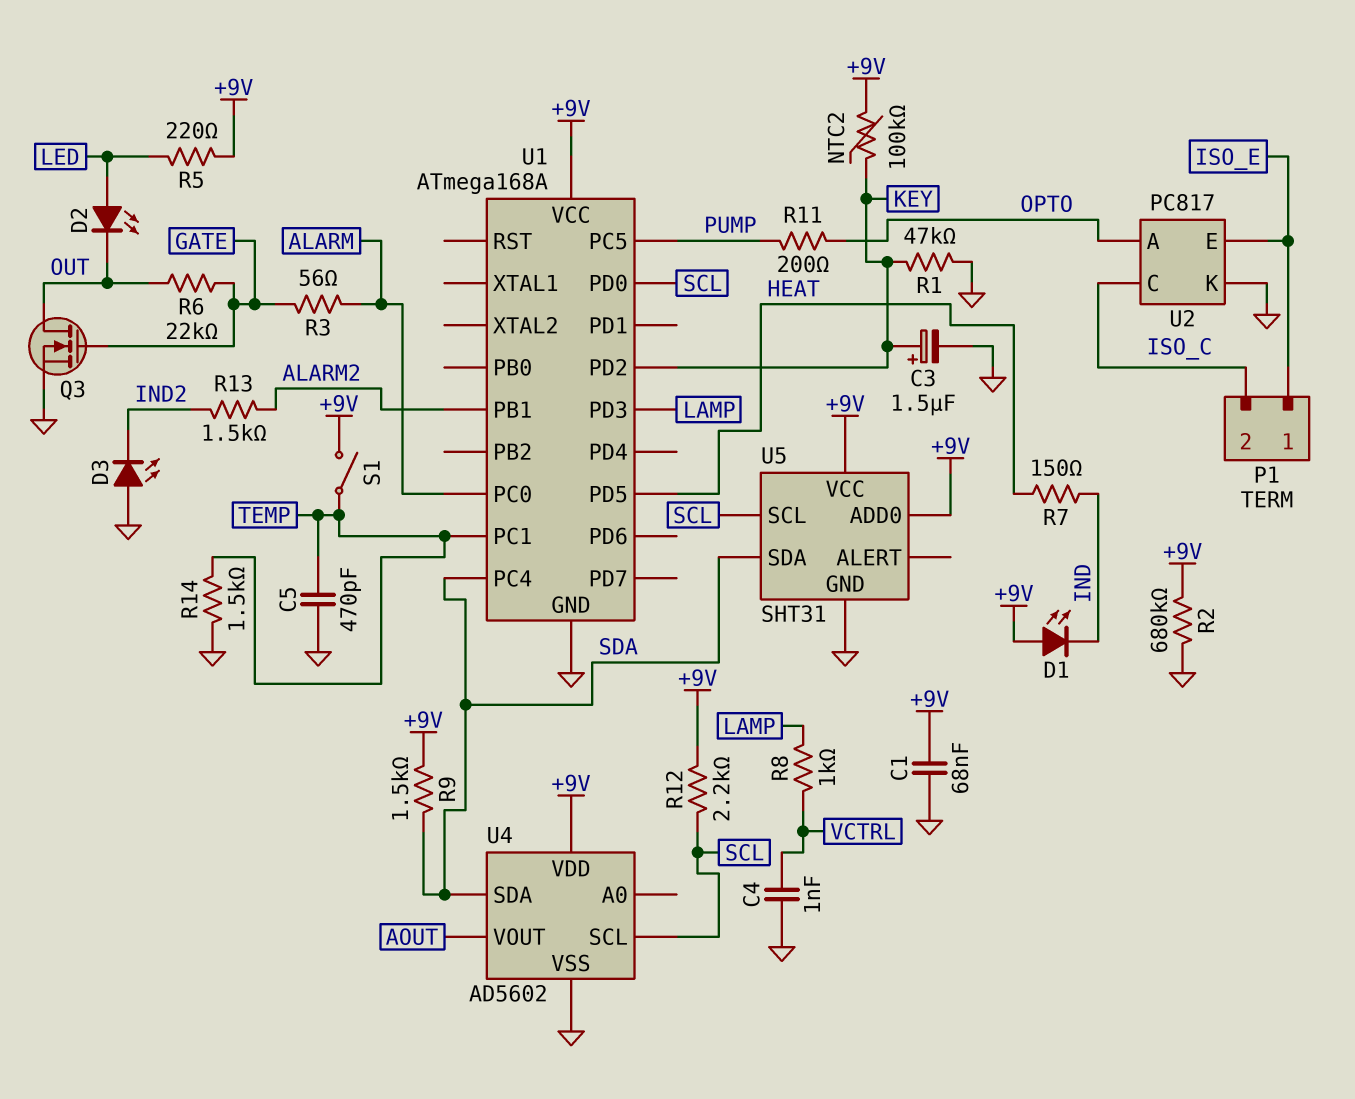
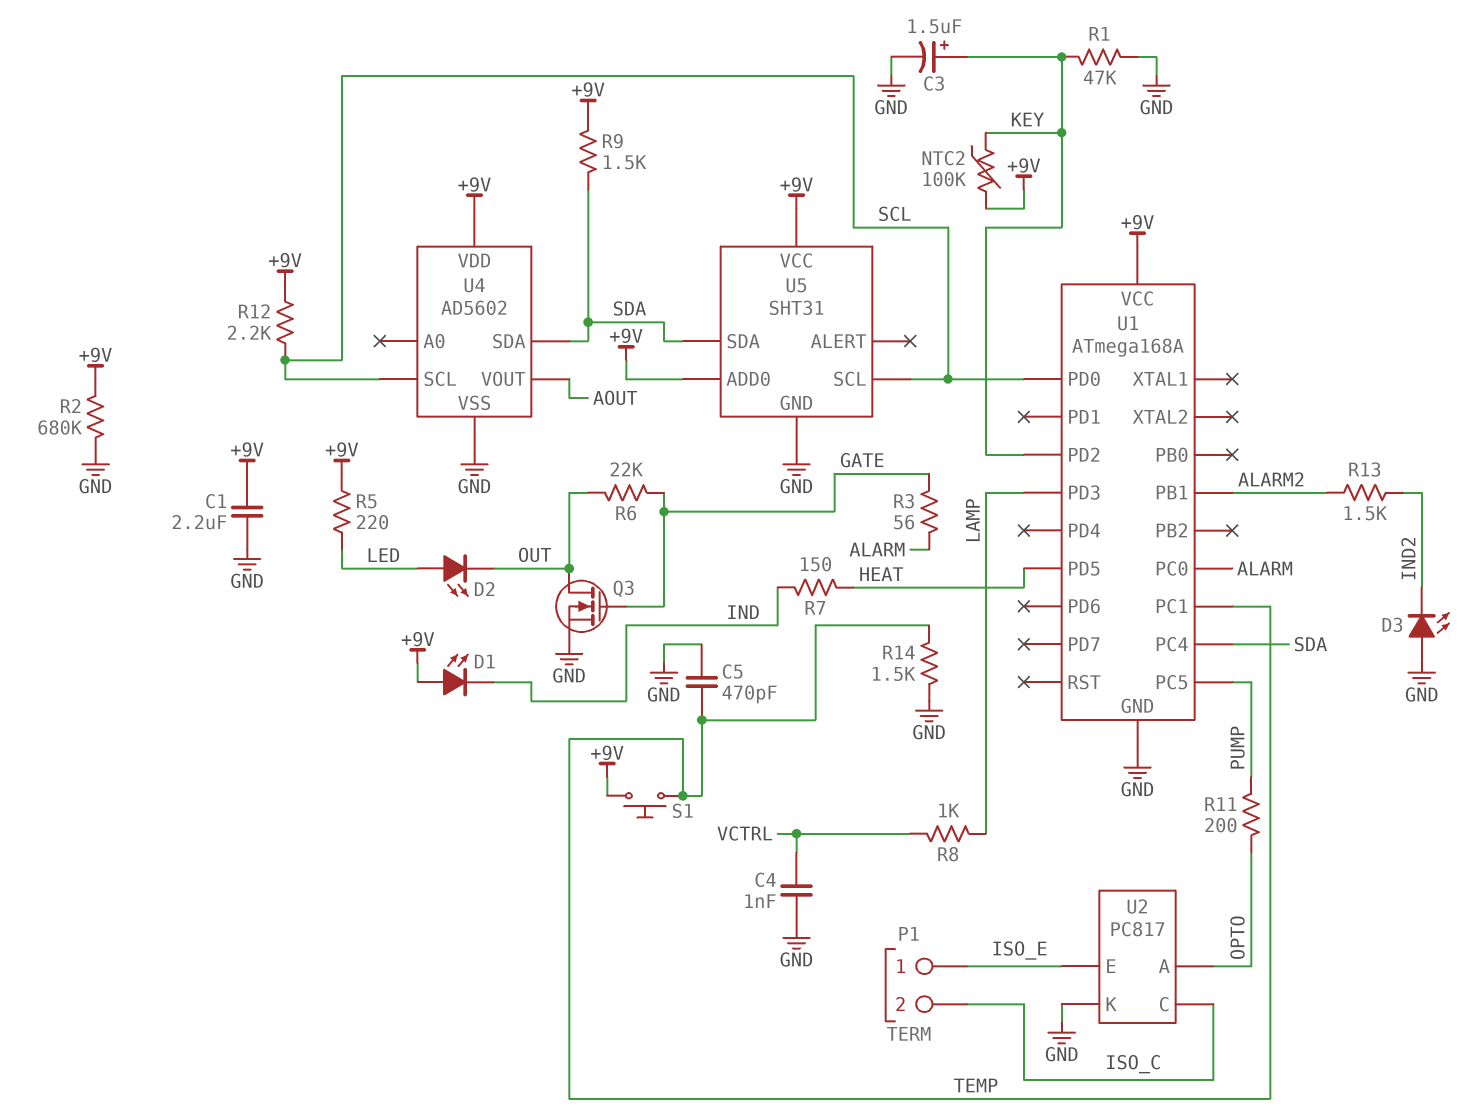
C1: 68nF (+9V, GND) -> 2.2uF (+9V, GND)
S1: switch (+9V, TEMP) -> button (+9V, TEMP)

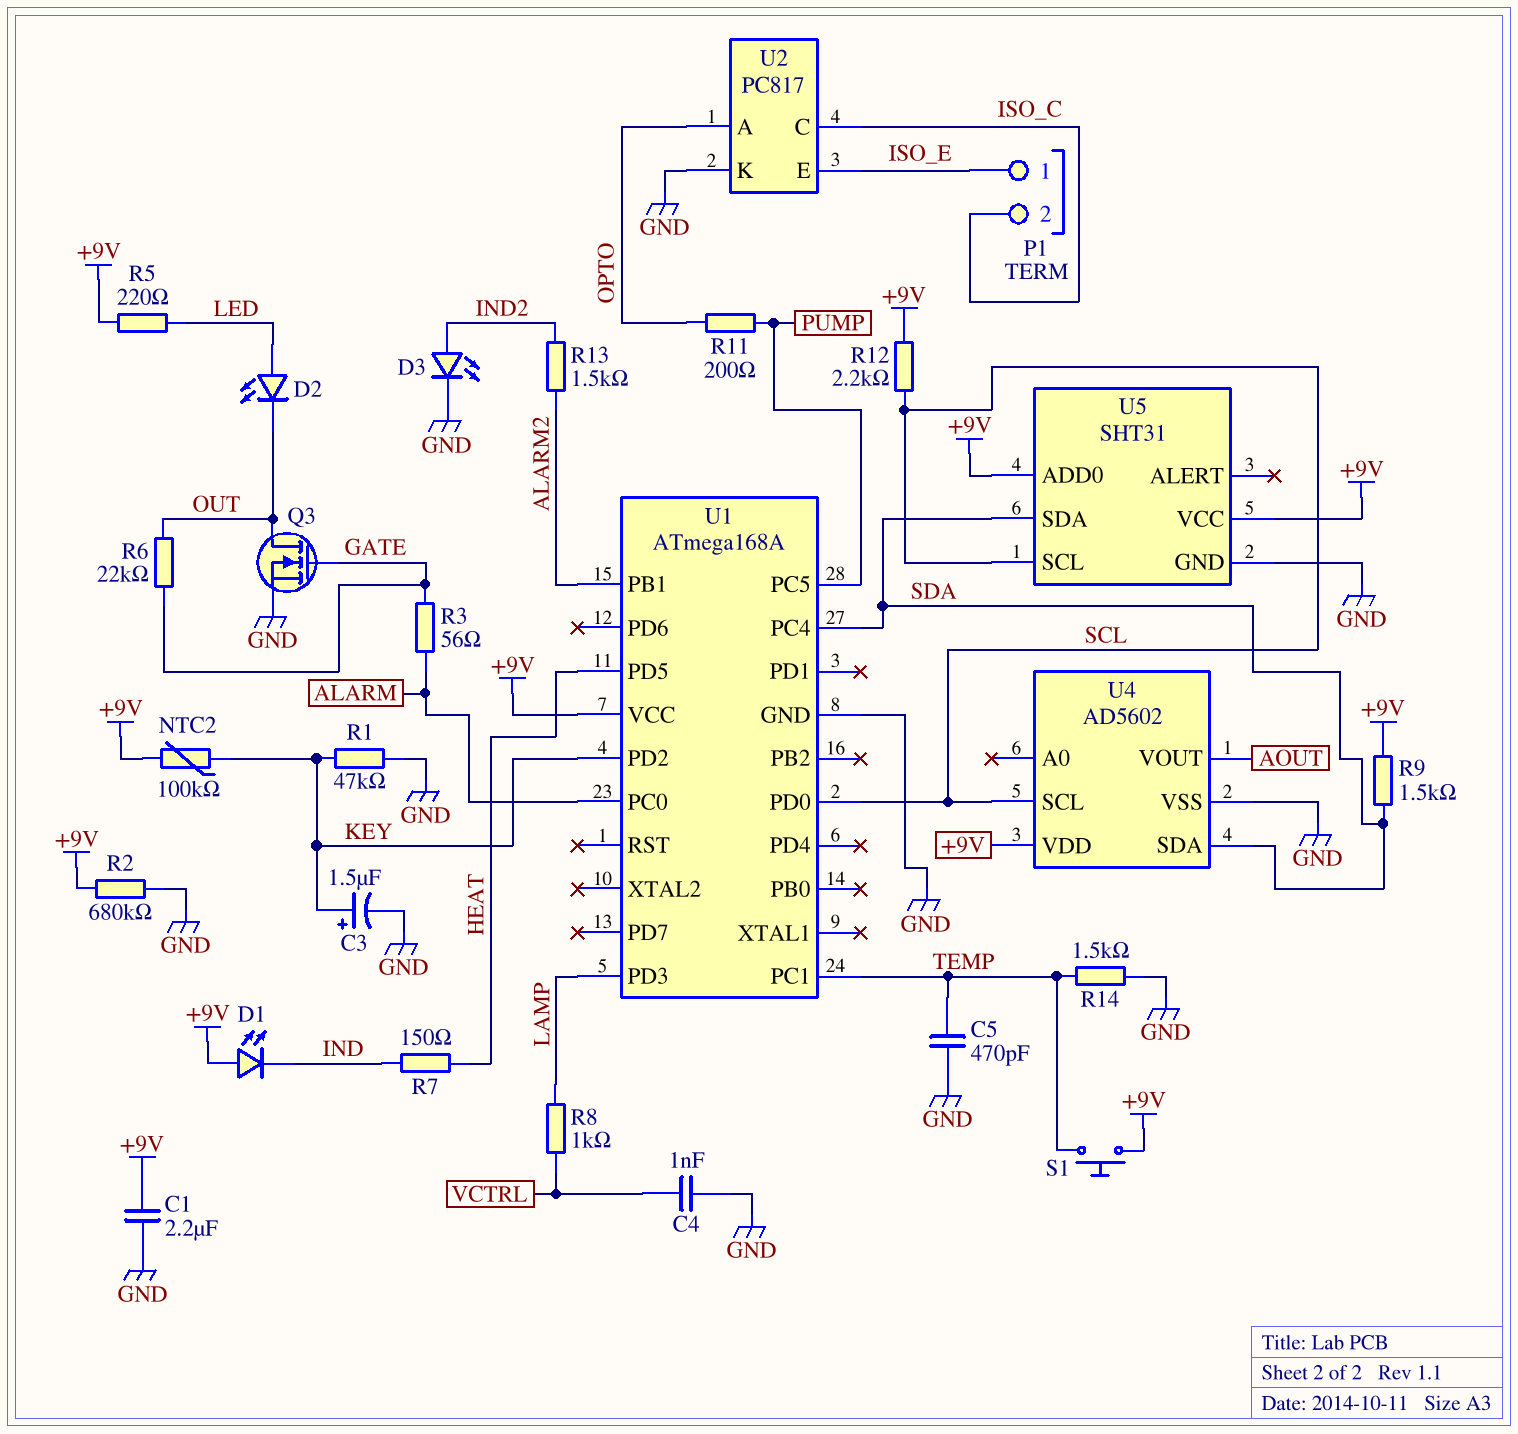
D3: LED (A GND, K IND2) -> LED (A IND2, K GND)

